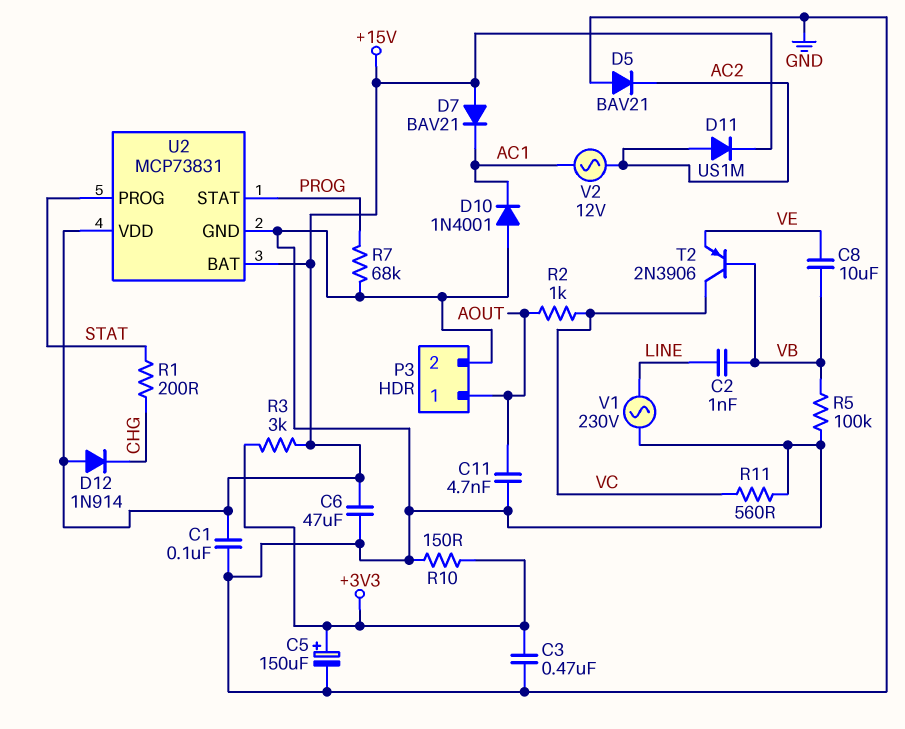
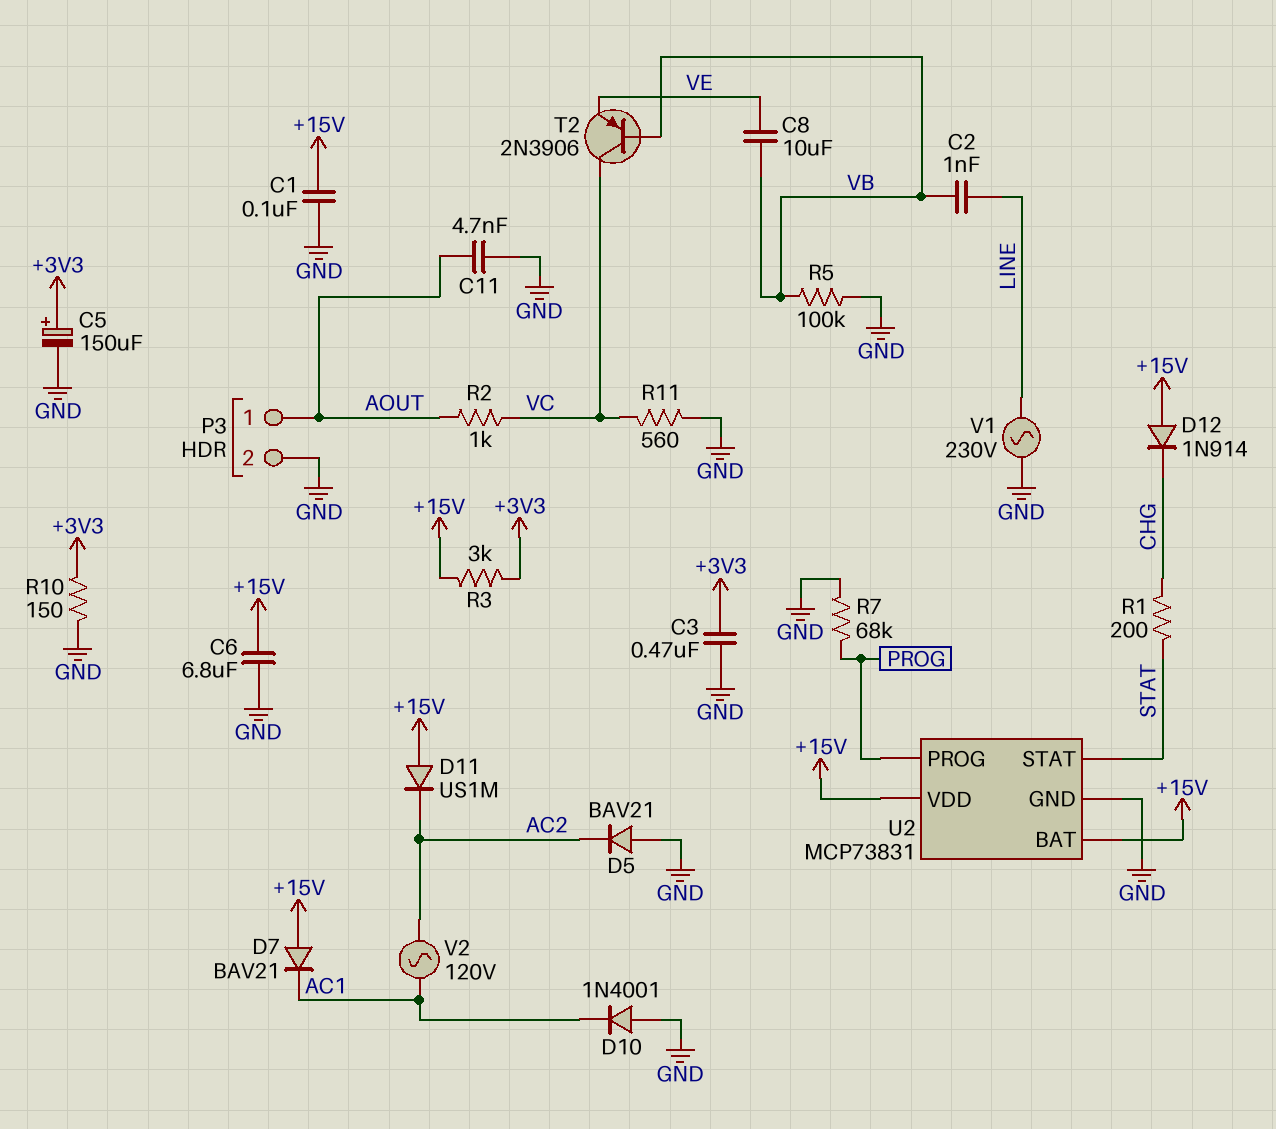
C6: 47uF (+15V, GND) -> 6.8uF (+15V, GND)
D11: diode US1M (A AC2, K +15V) -> diode US1M (A +15V, K AC2)
U2 pin PROG: STAT -> PROG
U2 pin STAT: PROG -> STAT
V2: AC 12V (AC1, AC2) -> AC 120V (AC1, AC2)

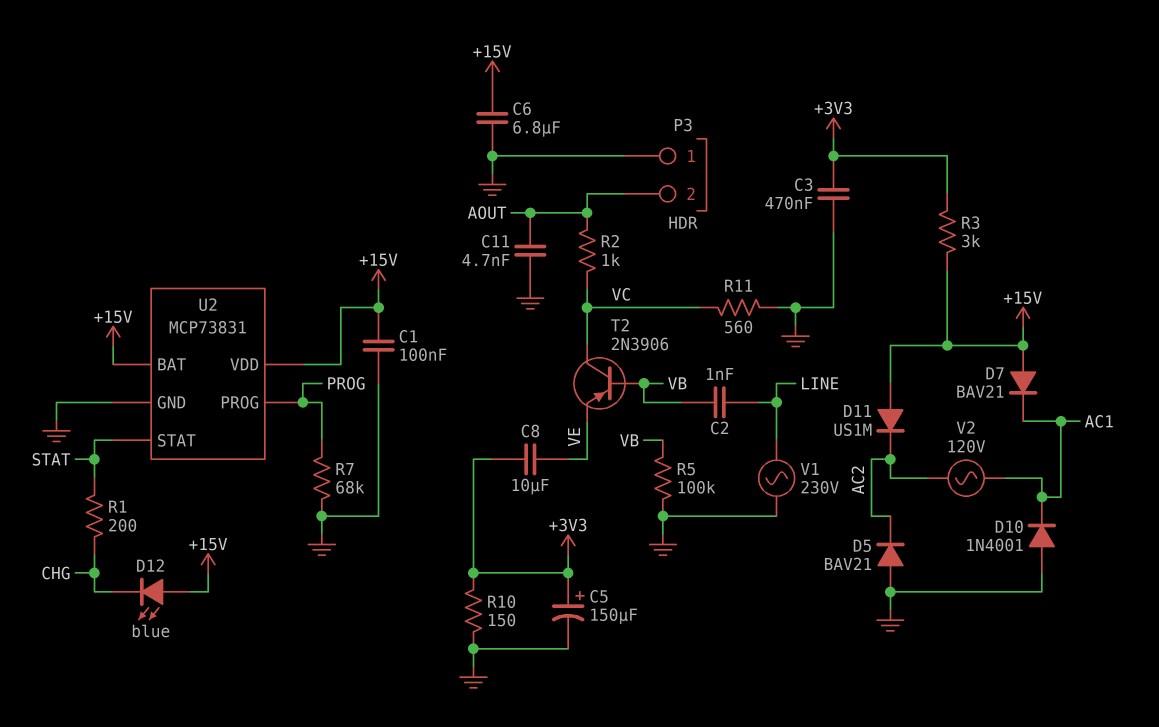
C8: 10uF (VB, VE) -> 10uF (+3V3, VE)
D12: diode 1N914 (A +15V, K CHG) -> LED blue (A +15V, K CHG)
P3 pin 1: AOUT -> GND
P3 pin 2: GND -> AOUT

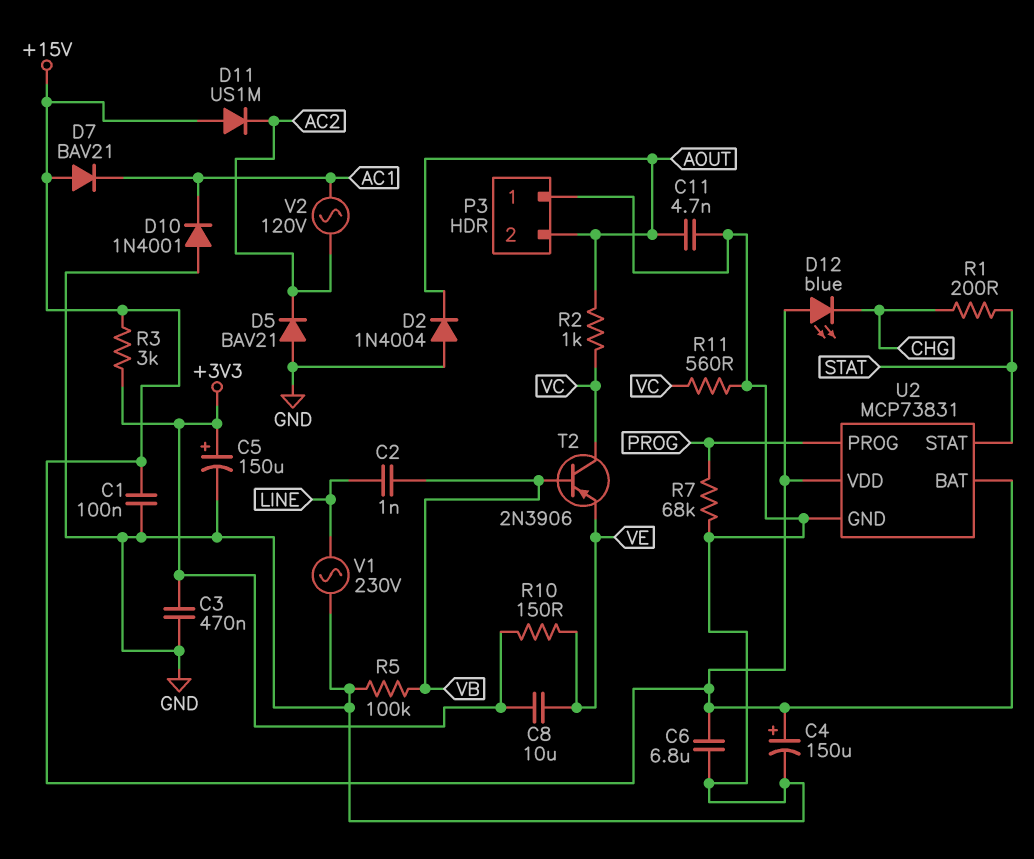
C4: none -> 150uF (plus +15V, minus GND)
D2: none -> diode 1N4004 (A GND, K AOUT)
R10: 150 (+3V3, GND) -> 150 (+3V3, VE)

